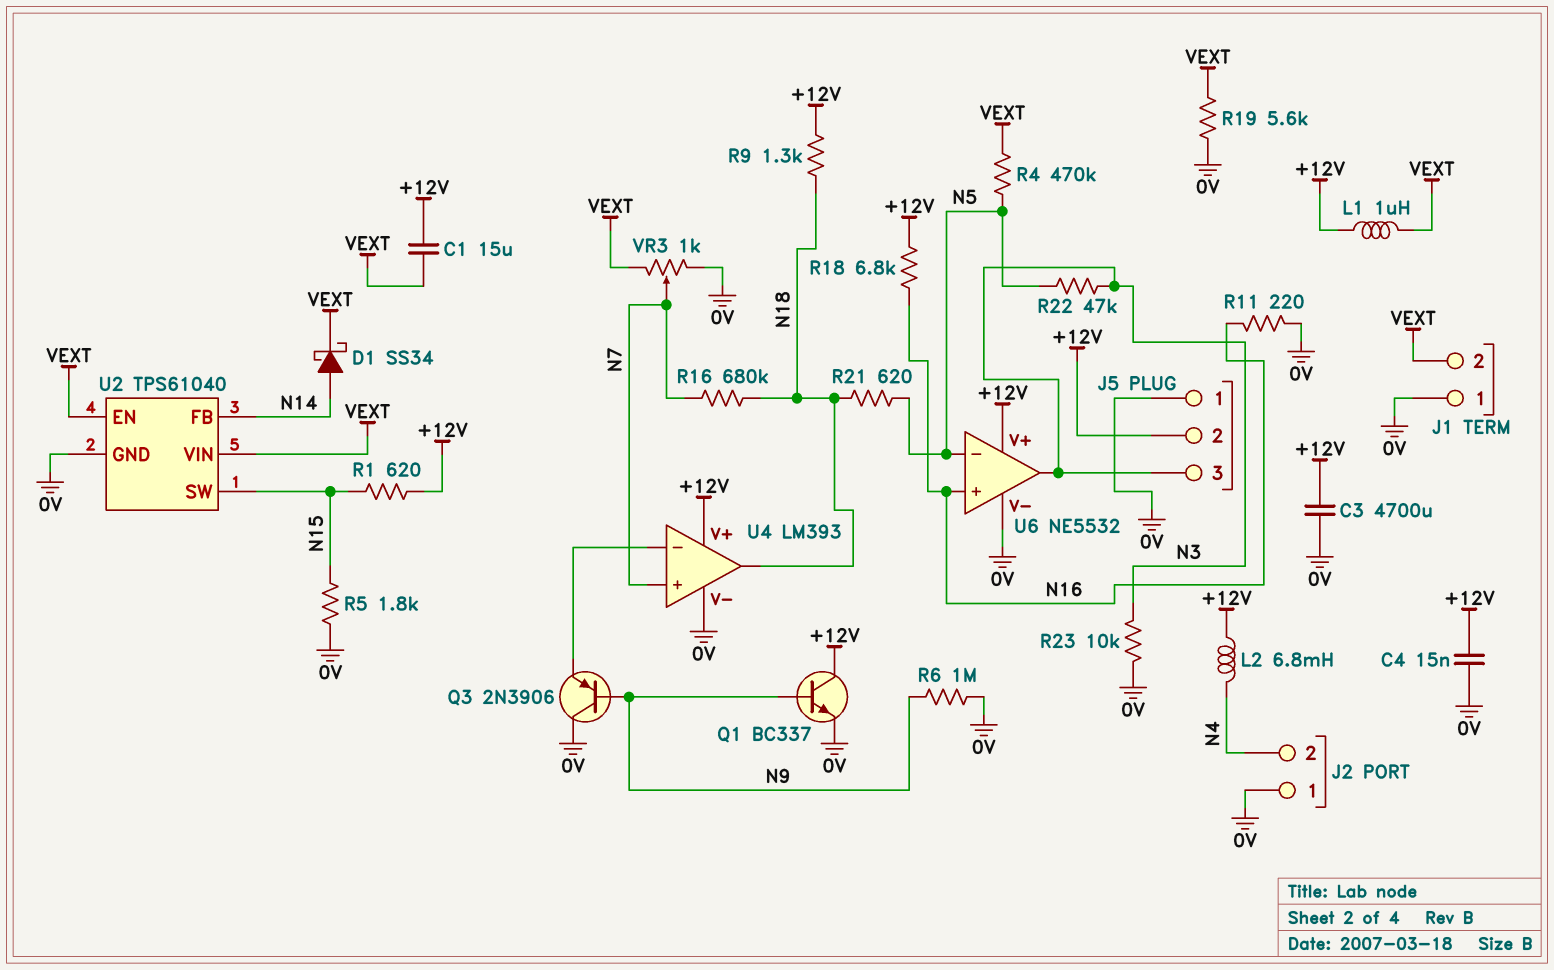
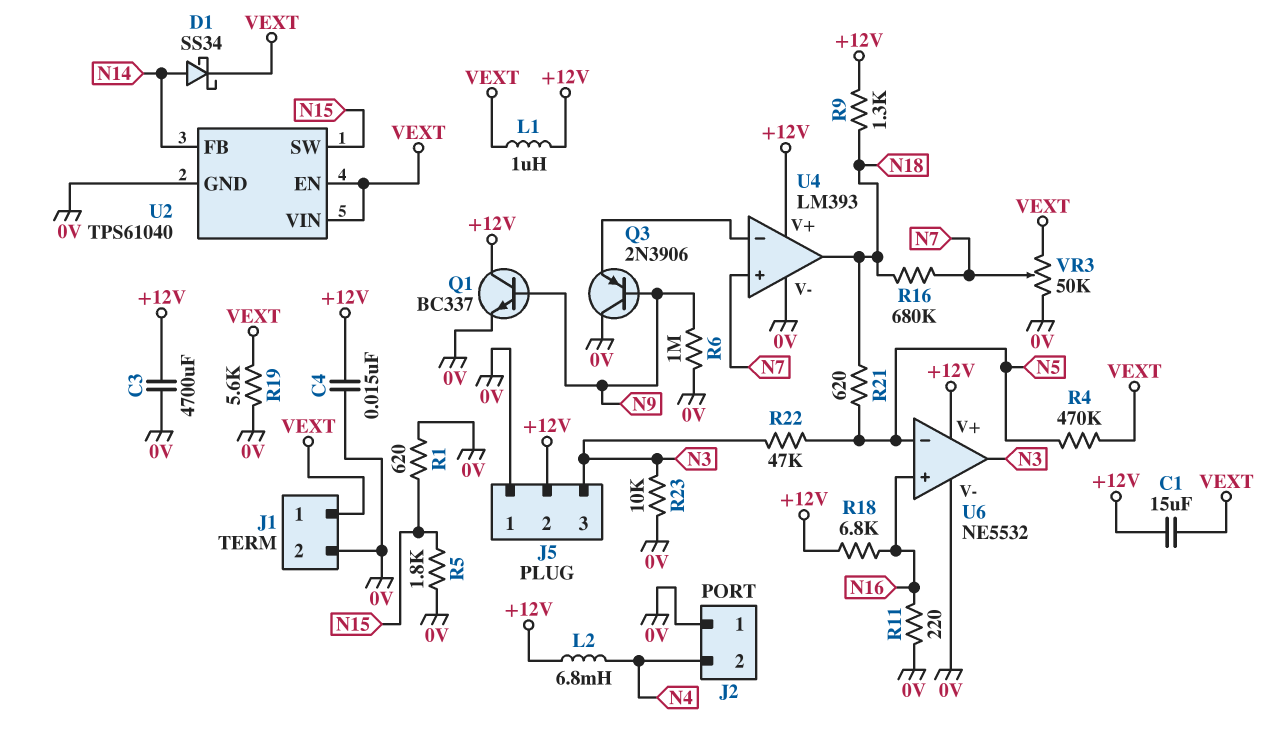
J1 pin 1: 0V -> VEXT
J1 pin 2: VEXT -> 0V
R1: 620 (+12V, N15) -> 620 (0V, N15)
VR3: 1k (0V, VEXT, wiper N7) -> 50k (0V, VEXT, wiper N7)

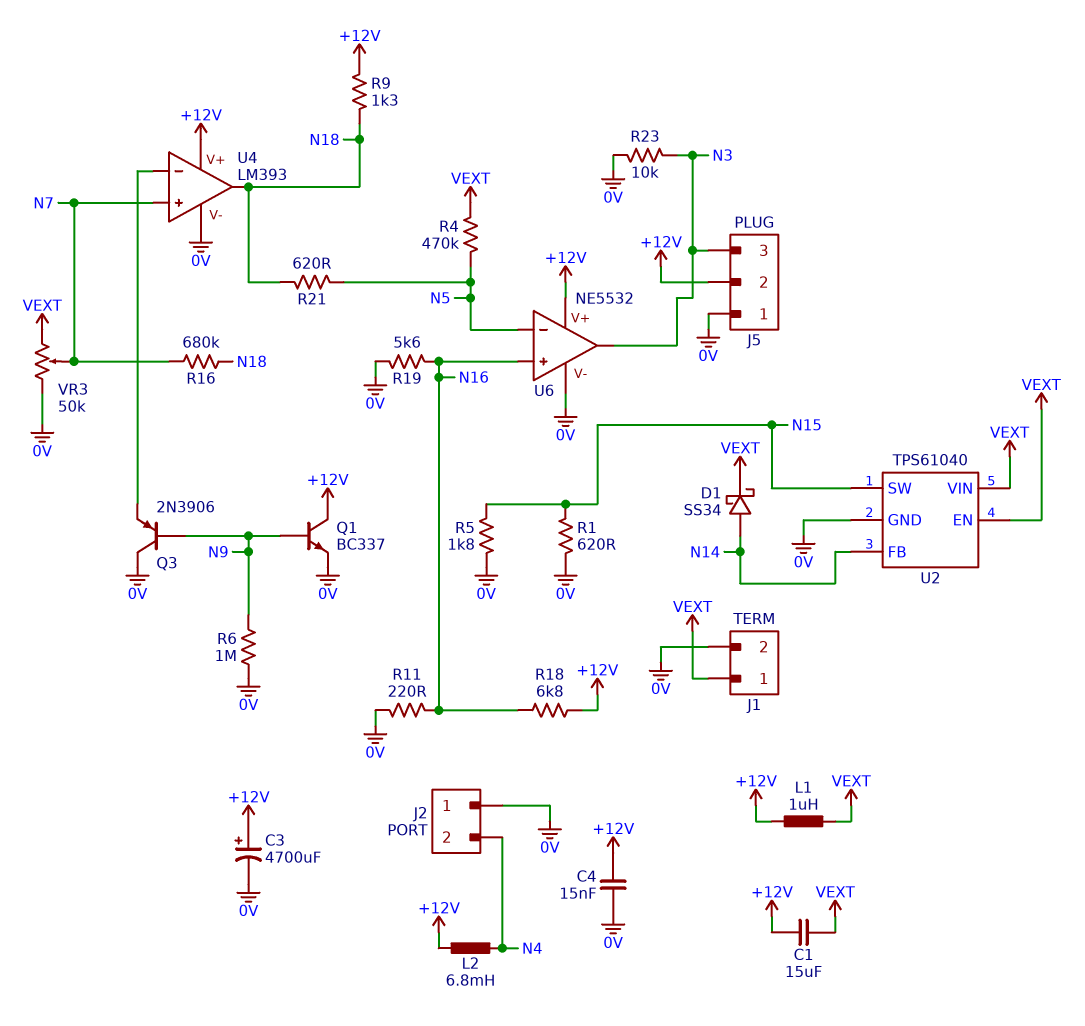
C3: 4700uF (+12V, 0V) -> 4700uF (plus +12V, minus 0V)
R19: 5.6k (0V, VEXT) -> 5.6k (0V, N16)
R22: 47k (N3, N5) -> none

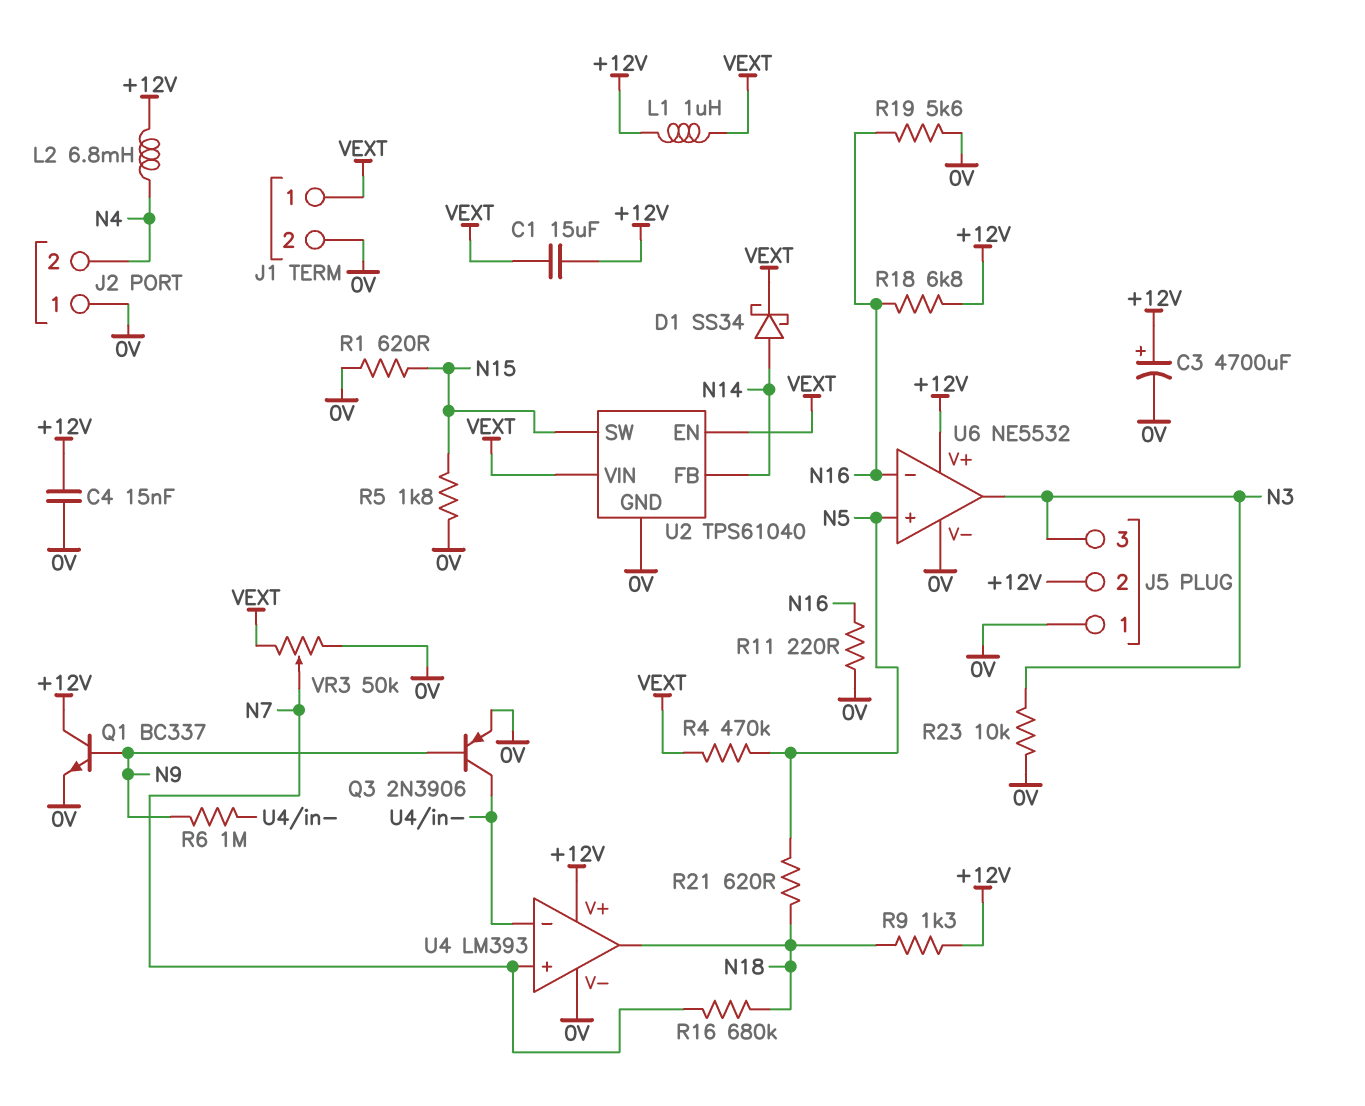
Q3: PNP 2N3906 (B N9, C 0V, E U4/in-) -> PNP 2N3906 (B N9, C U4/in-, E 0V)
R6: 1M (0V, N9) -> 1M (N9, U4/in-)
U6 pin in+: N16 -> N5
U6 pin in-: N5 -> N16

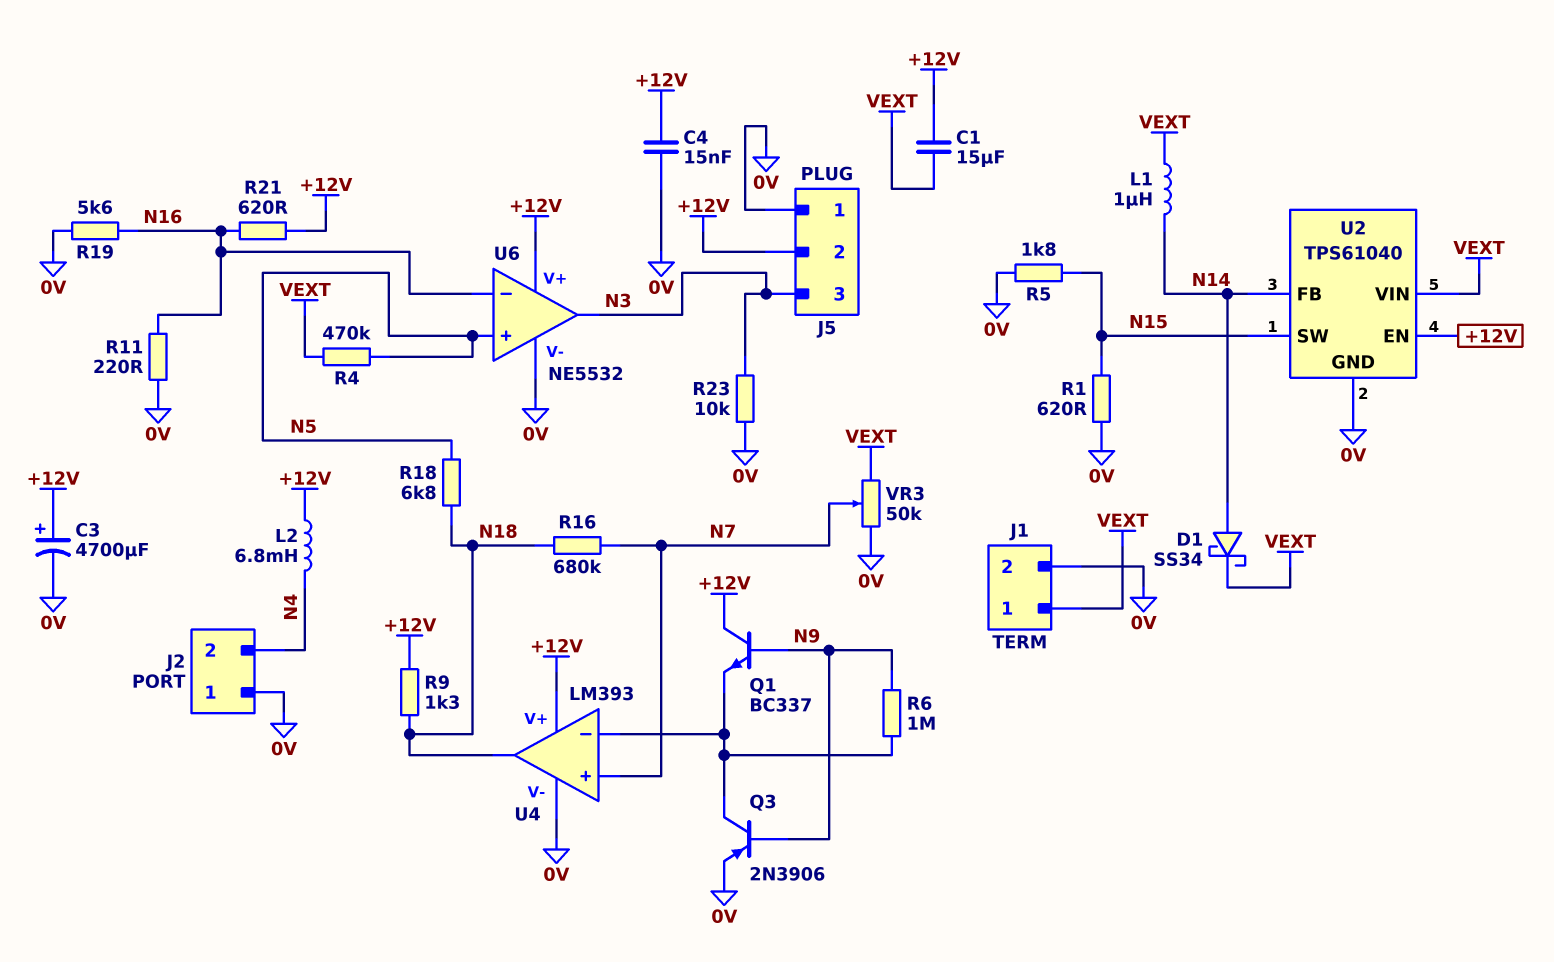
L1: 1uH (+12V, VEXT) -> 1uH (N14, VEXT)
Q1: NPN BC337 (B N9, C +12V, E 0V) -> NPN BC337 (B N9, C +12V, E U4/in-)
R18: 6.8k (+12V, N16) -> 6.8k (N5, N18)
R21: 620 (N5, N18) -> 620 (+12V, N16)
U2 pin EN: VEXT -> +12V

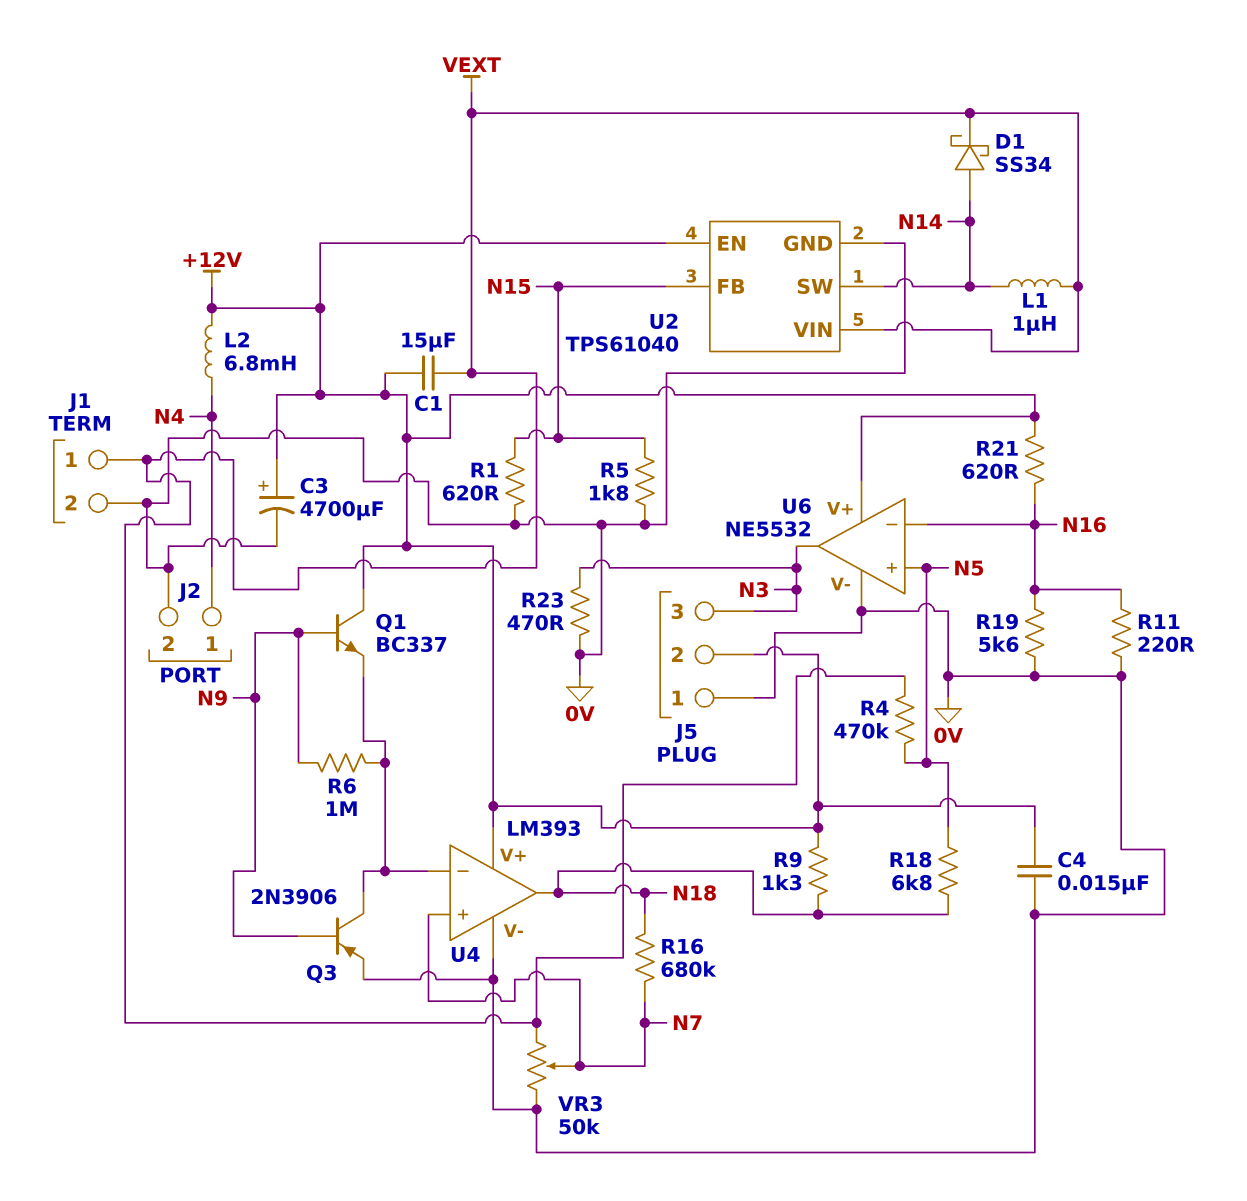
J2 pin 1: 0V -> N4
J2 pin 2: N4 -> 0V
R23: 10k (0V, N3) -> 470 (0V, N3)
U2 pin FB: N14 -> N15
U2 pin SW: N15 -> N14

